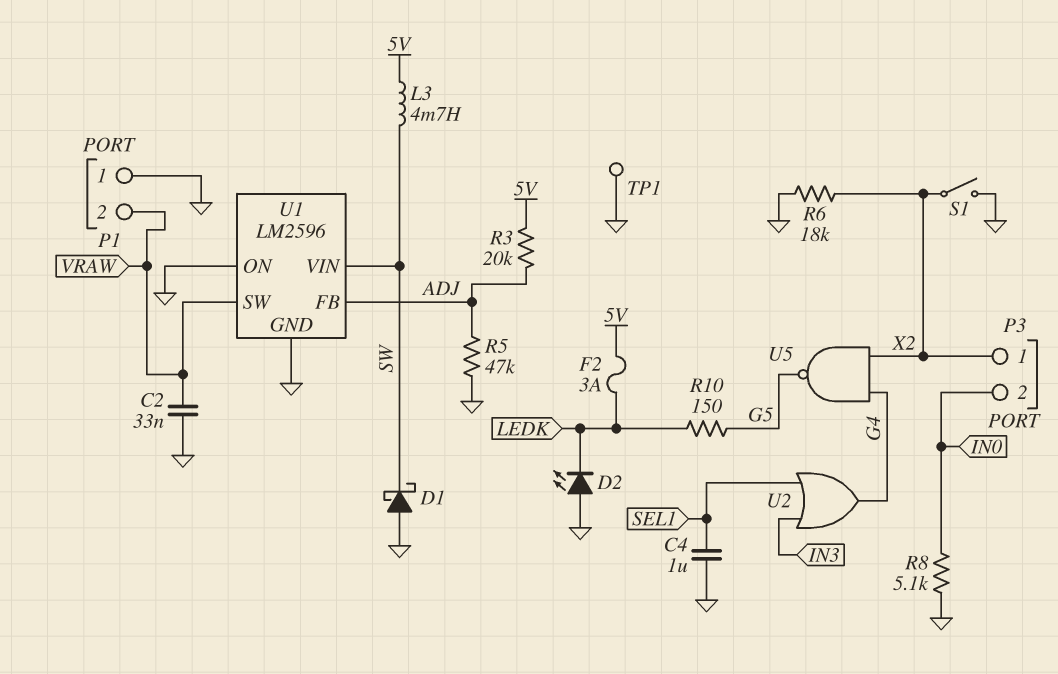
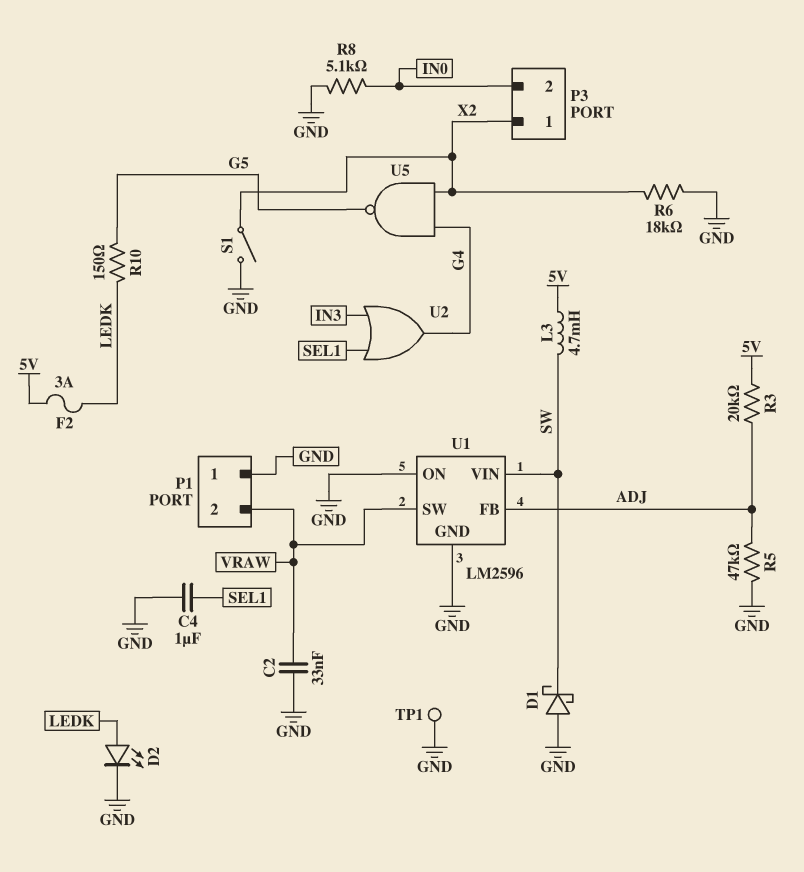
D2: LED (A GND, K LEDK) -> LED (A LEDK, K GND)

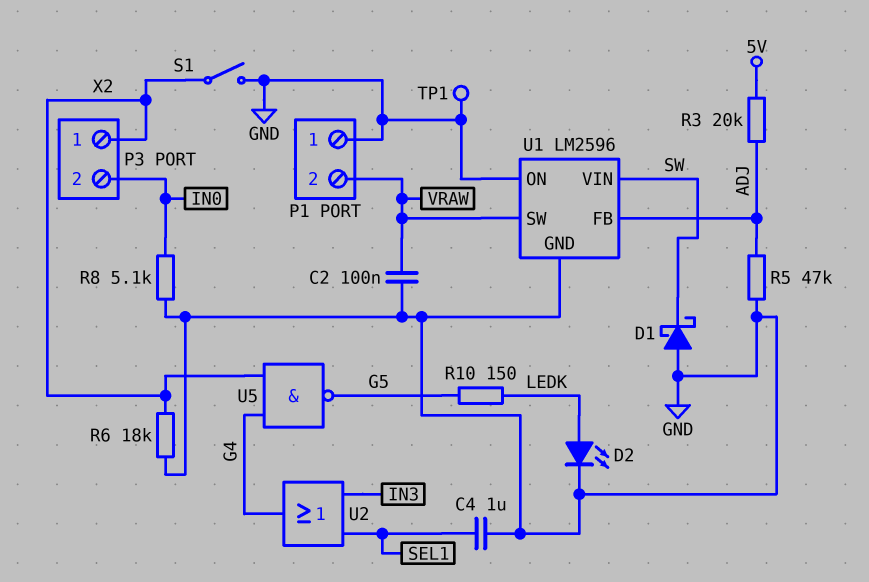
C2: 33nF (GND, VRAW) -> 100nF (GND, VRAW)
F2: 3A (5V, LEDK) -> none
L3: 4.7mH (5V, SW) -> none

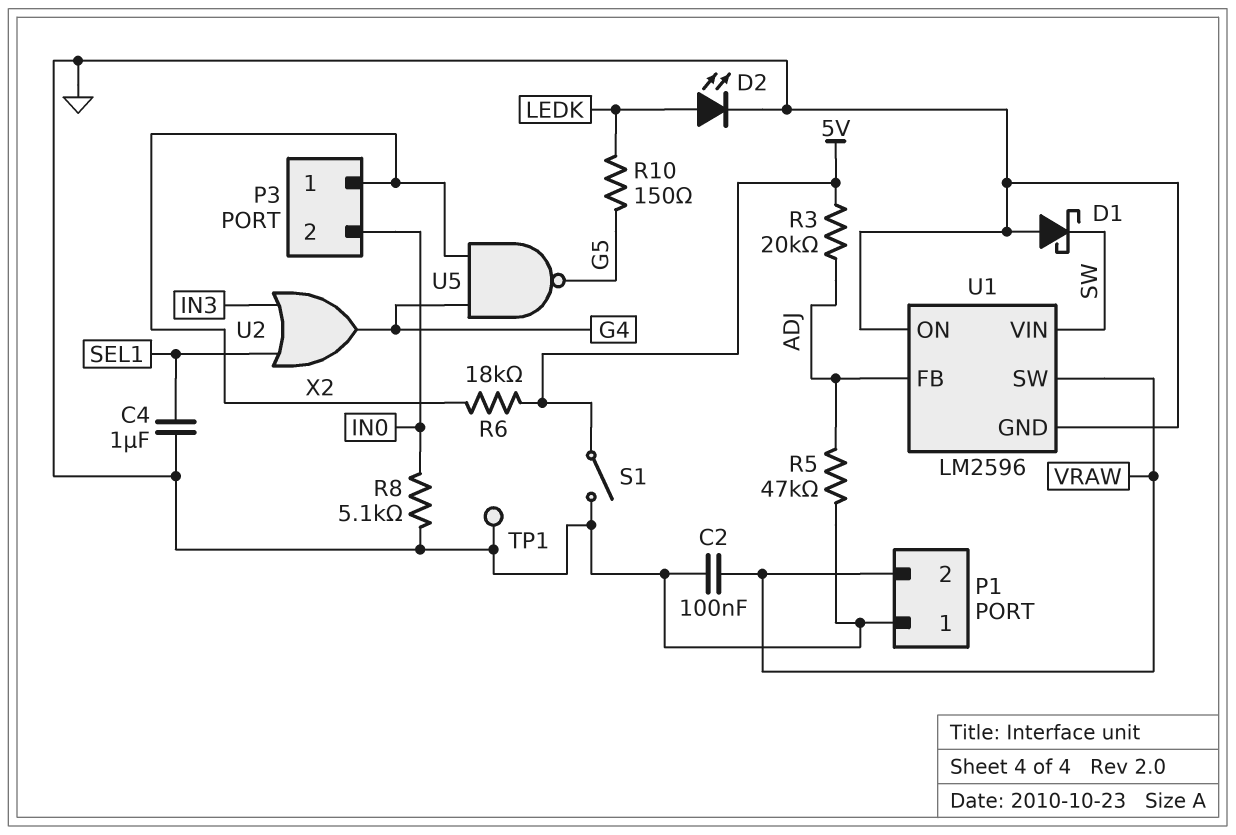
R6: 18k (GND, X2) -> 18k (5V, X2)
S1: switch (GND, X2) -> switch (5V, GND)

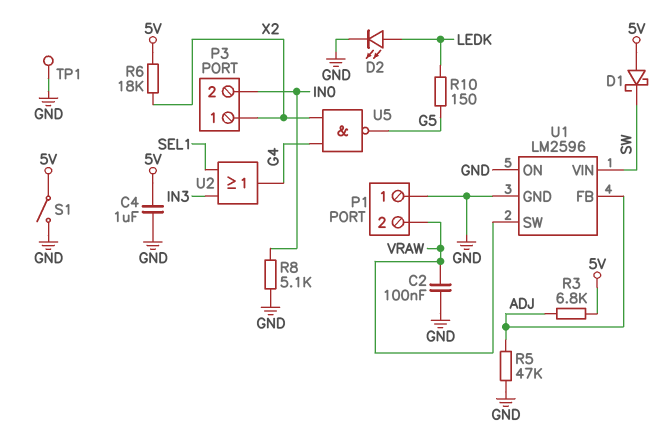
C4: 1uF (GND, SEL1) -> 1uF (5V, GND)
D1: schottky (A GND, K SW) -> schottky (A 5V, K SW)
R3: 20k (5V, ADJ) -> 6.8k (5V, ADJ)

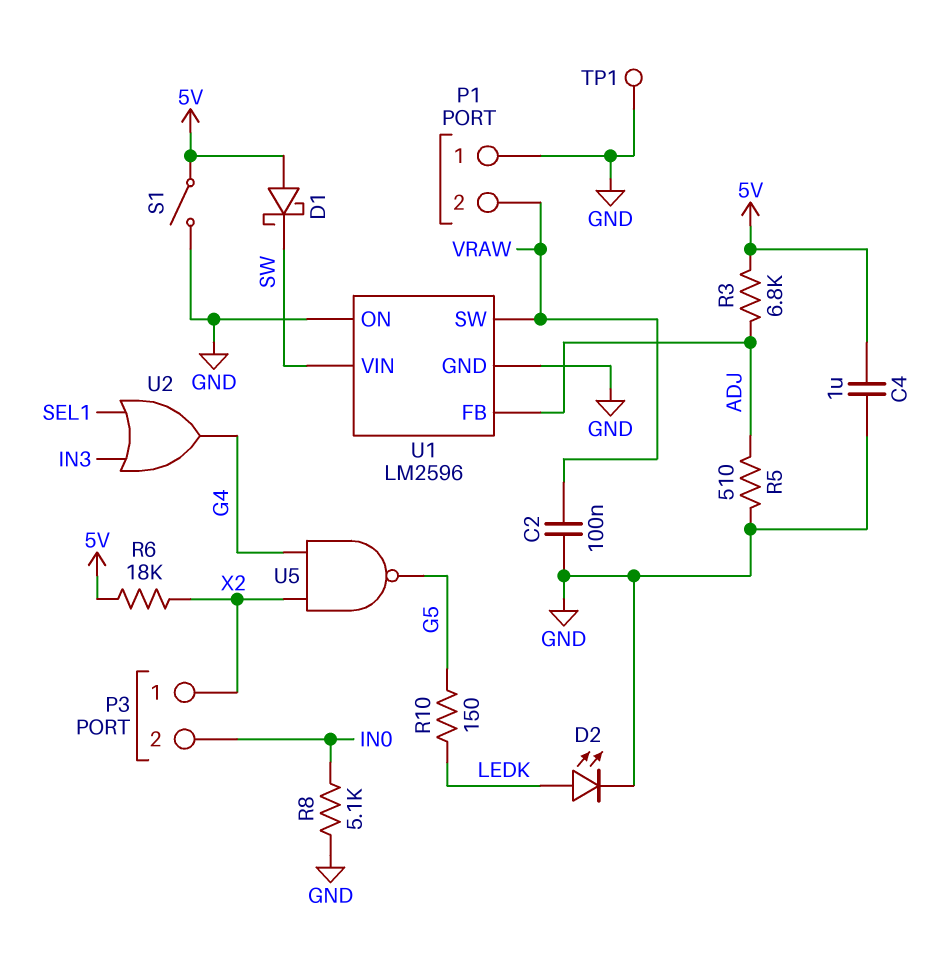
R5: 47k (ADJ, GND) -> 510 (ADJ, GND)

